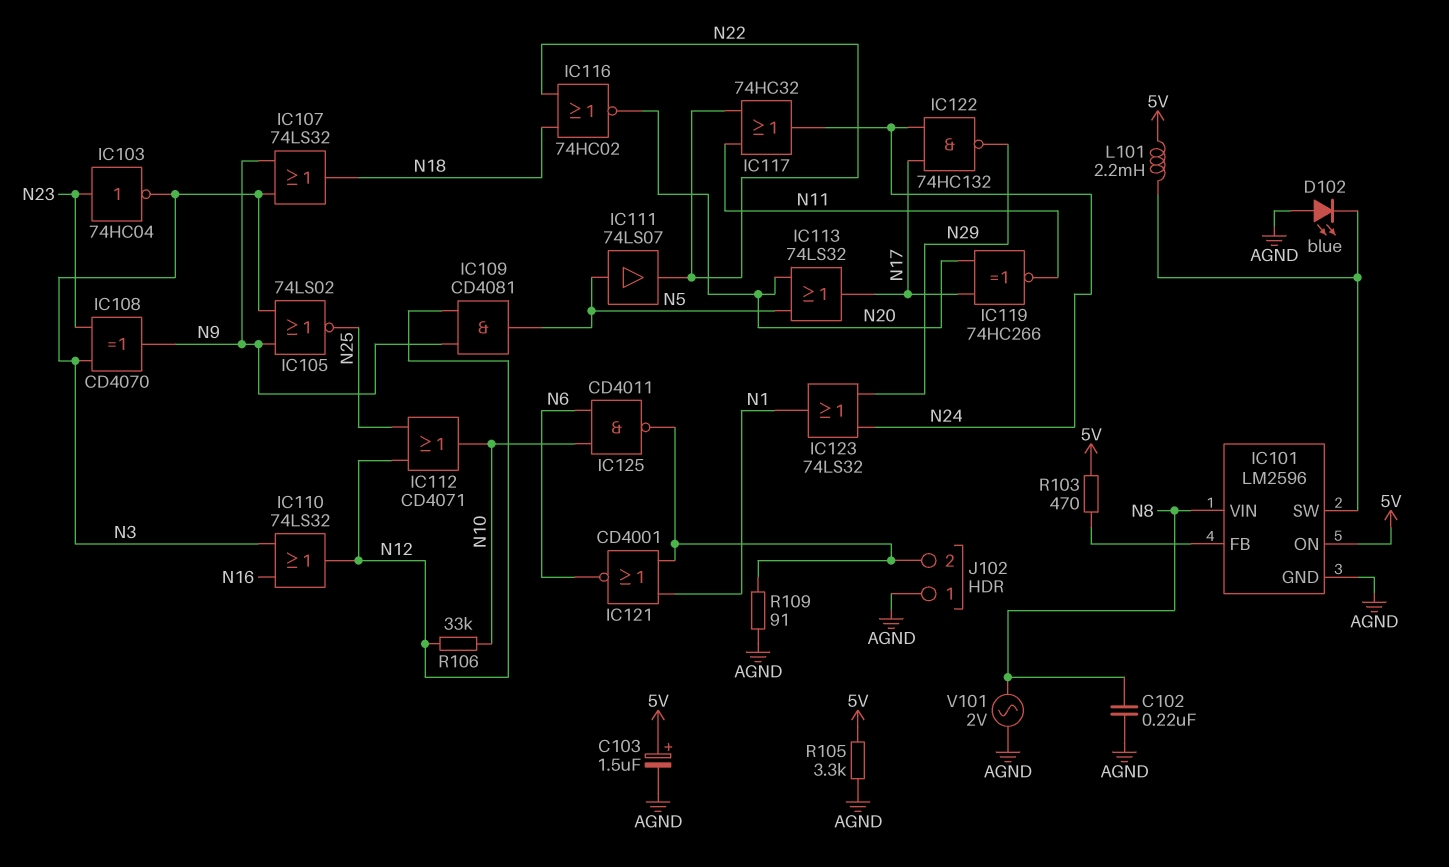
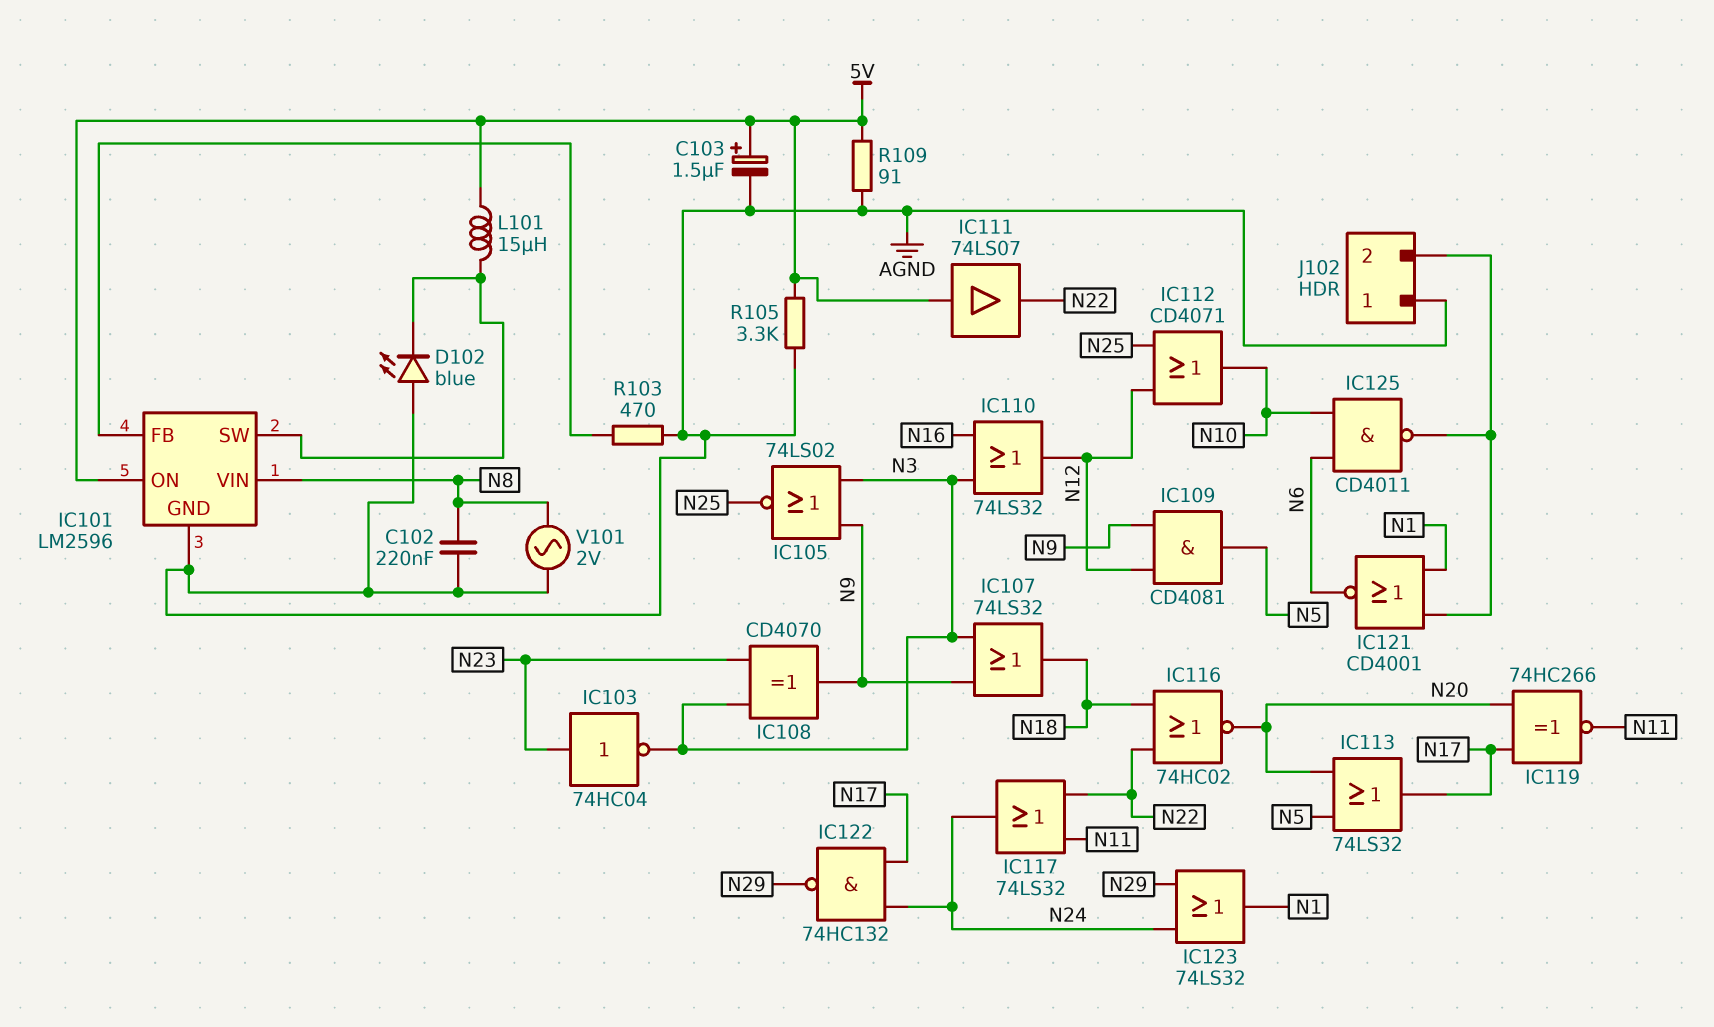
IC111: buffer 74LS07 (in N5, out N22) -> buffer 74LS07 (in 5V, out N22)
IC117: OR 74HC32 (in N11, in N22, out N24) -> OR 74LS32 (in N11, in N22, out N24)
L101: 2.2mH (5V, IC101/SW) -> 15uH (5V, IC101/SW)
R103: 470 (5V, IC101/FB) -> 470 (AGND, IC101/FB)
R106: 33k (N10, N12) -> none
R109: 91 (AGND, J102/2) -> 91 (5V, AGND)

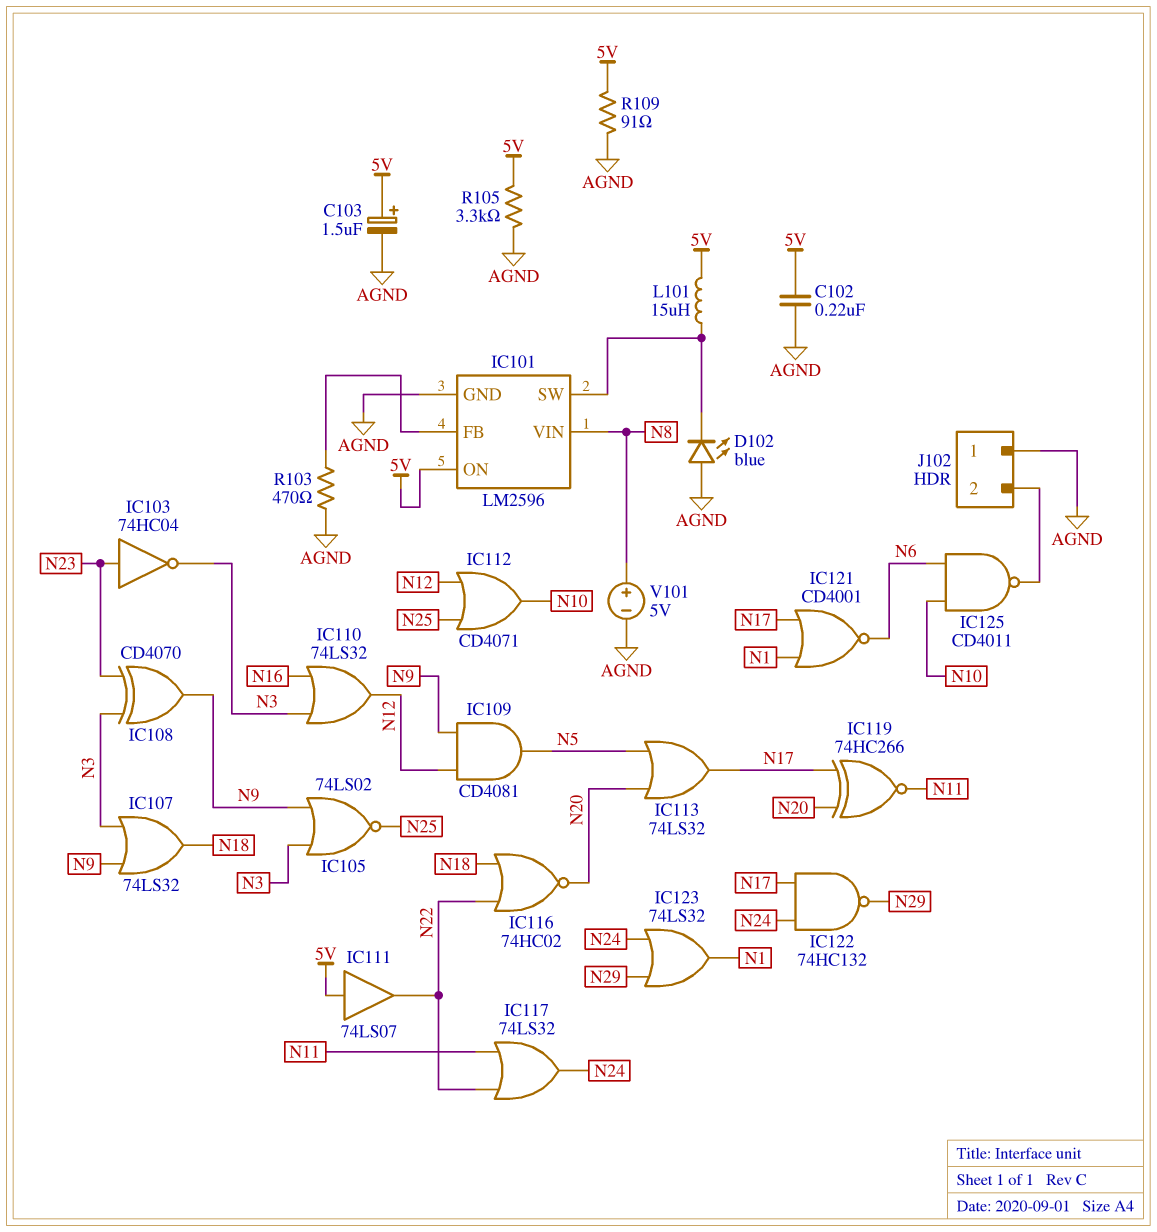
C102: 220nF (AGND, N8) -> 220nF (5V, AGND)
IC121: NOR CD4001 (in J102/2, in N1, out N6) -> NOR CD4001 (in N1, in N17, out N6)
V101: AC 2V (AGND, N8) -> 5V (plus N8, minus AGND)

